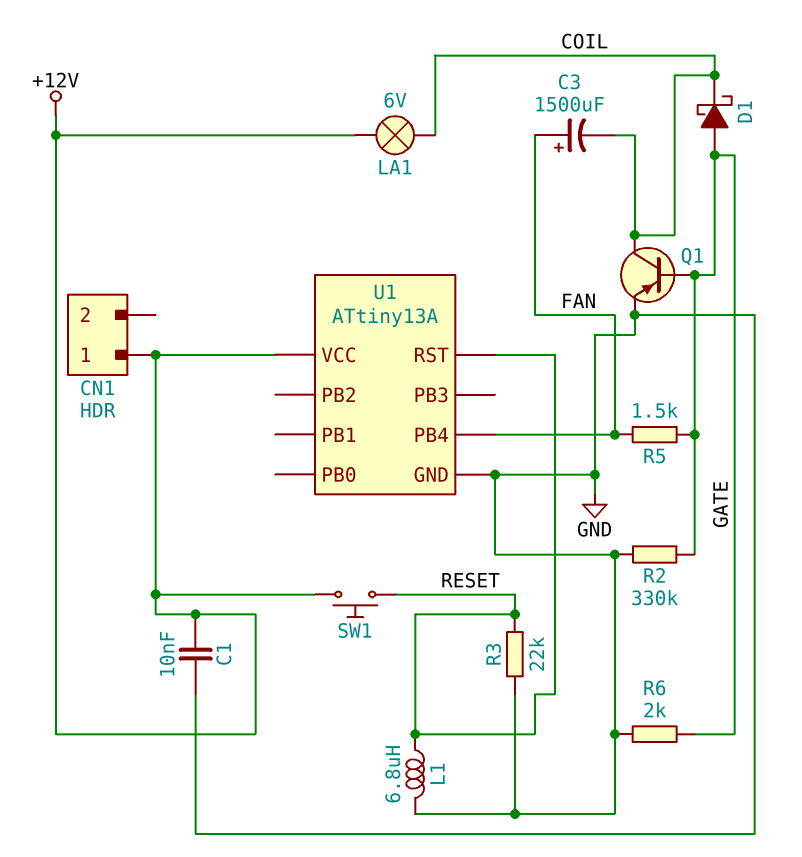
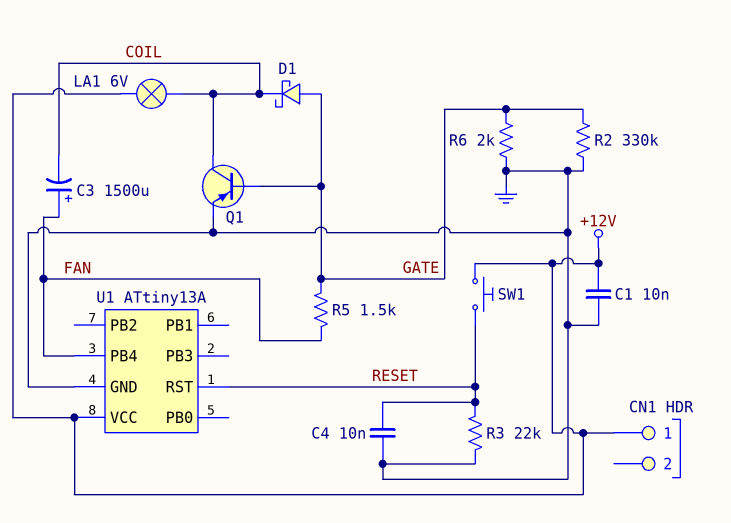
C4: none -> 10nF (GND, RESET)
L1: 6.8uH (GND, RESET) -> none

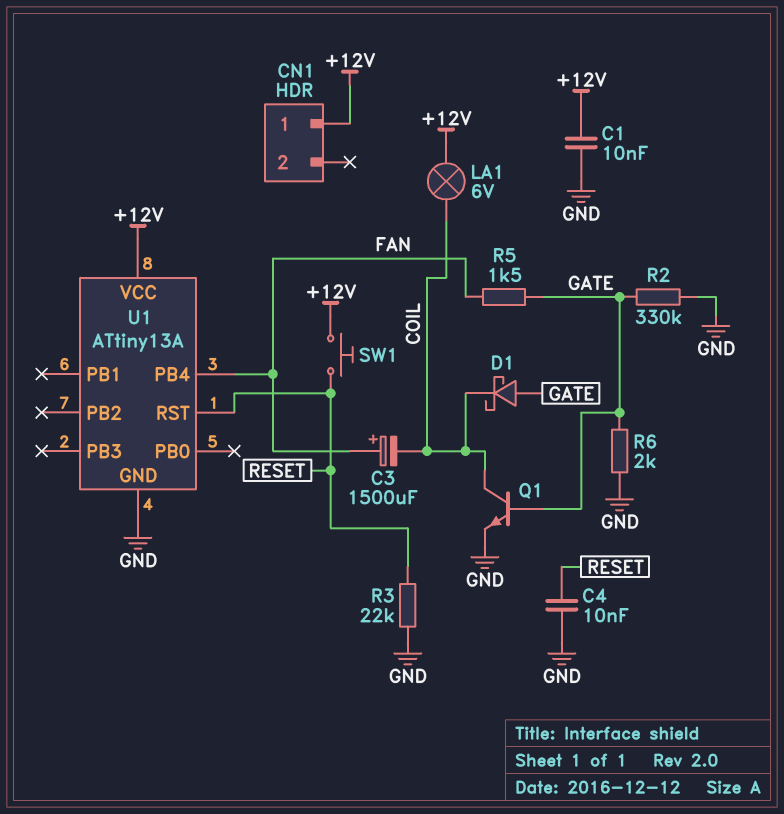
Q1: PNP (B GATE, C COIL, E GND) -> NPN (B GATE, C COIL, E GND)

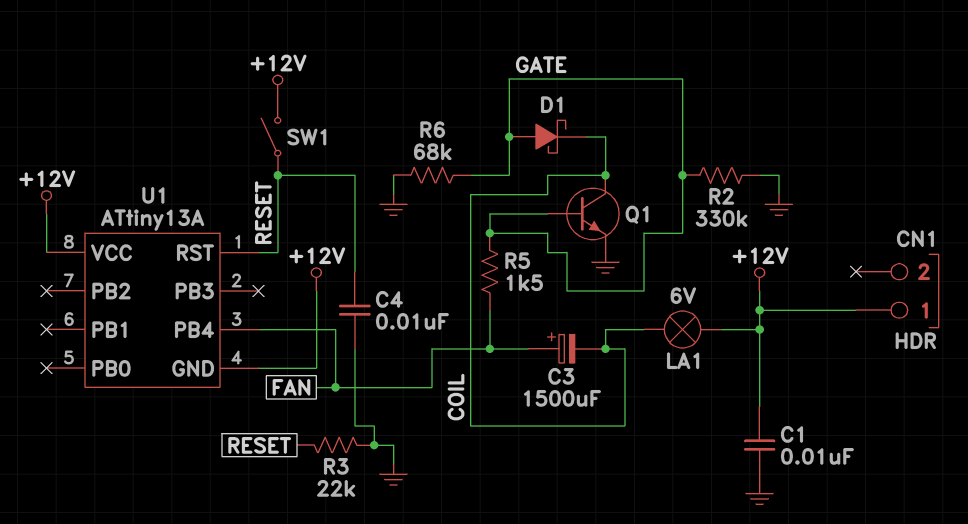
R6: 2k (GATE, GND) -> 68k (GATE, GND)
SW1: button (+12V, RESET) -> switch (+12V, RESET)
U1 pin GND: GND -> +12V

